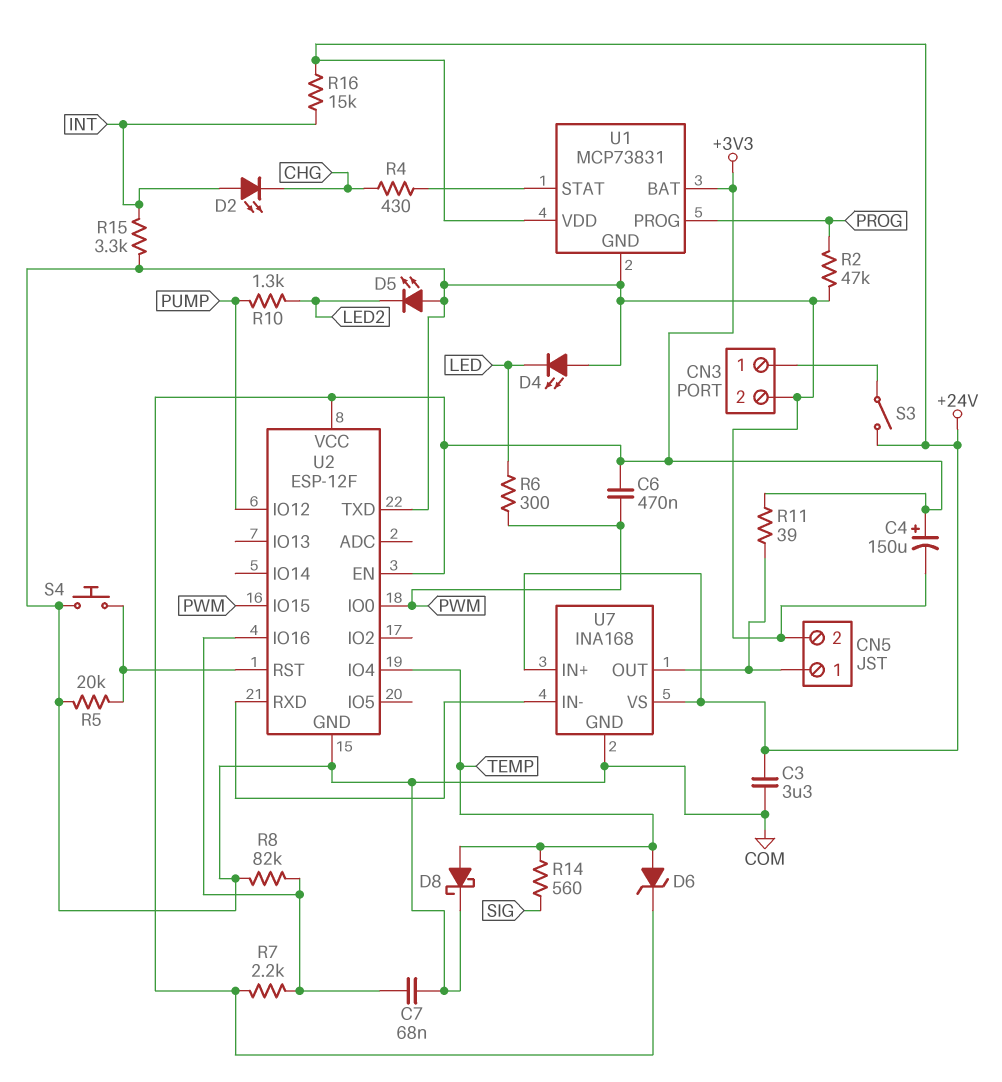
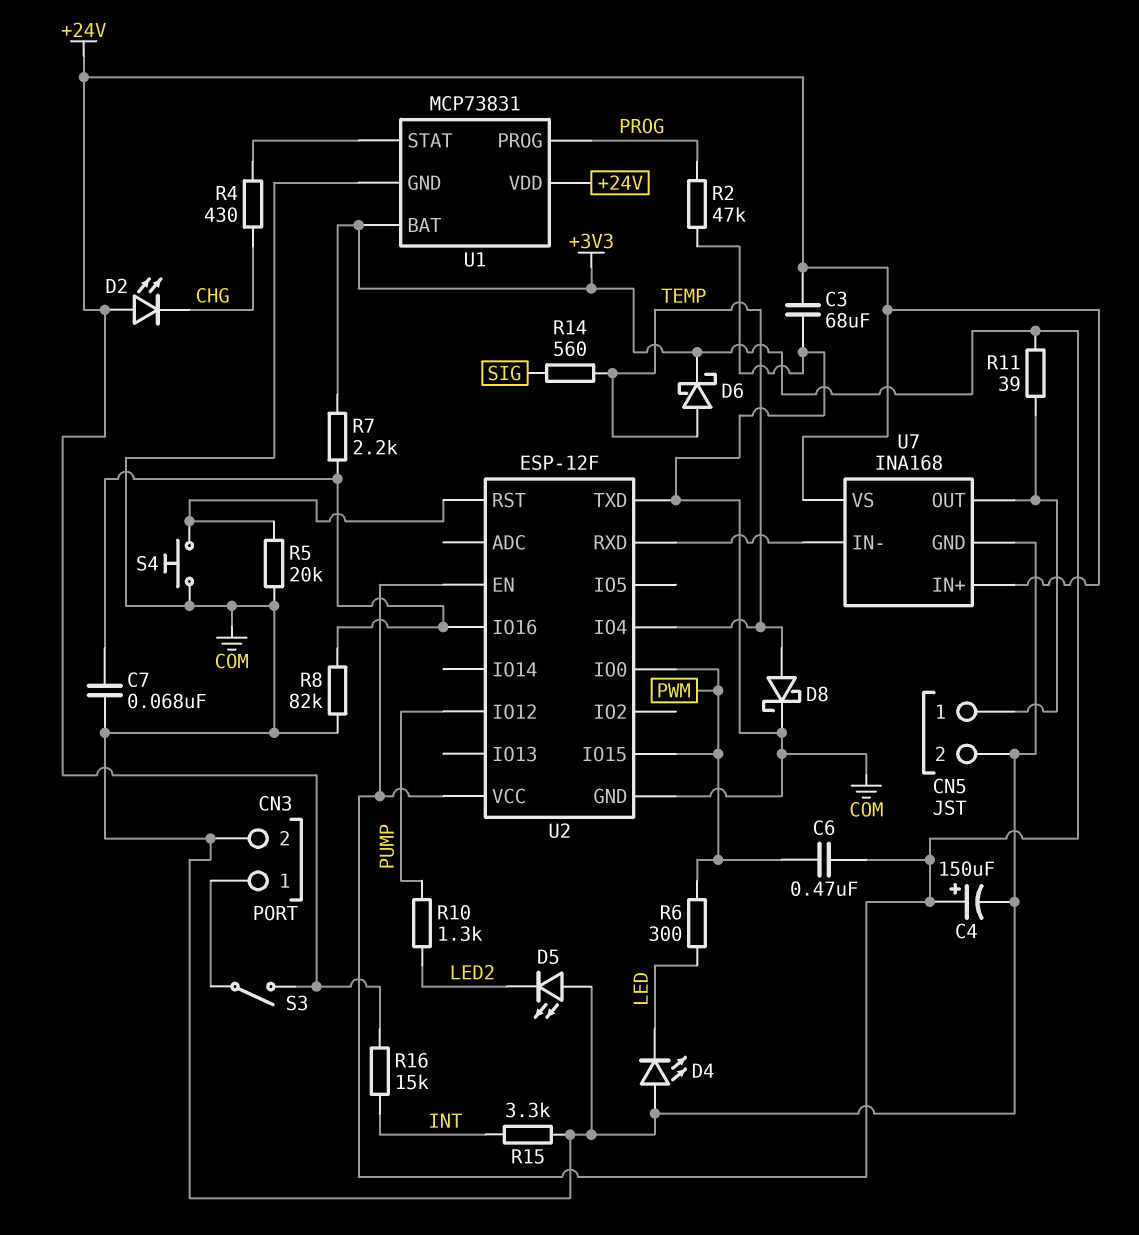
C3: 3.3uF (+24V, COM) -> 68uF (+24V, COM)
D2: LED (A INT, K CHG) -> LED (A +24V, K CHG)
D6: zener (A TEMP, K +3V3) -> schottky (A TEMP, K +3V3)

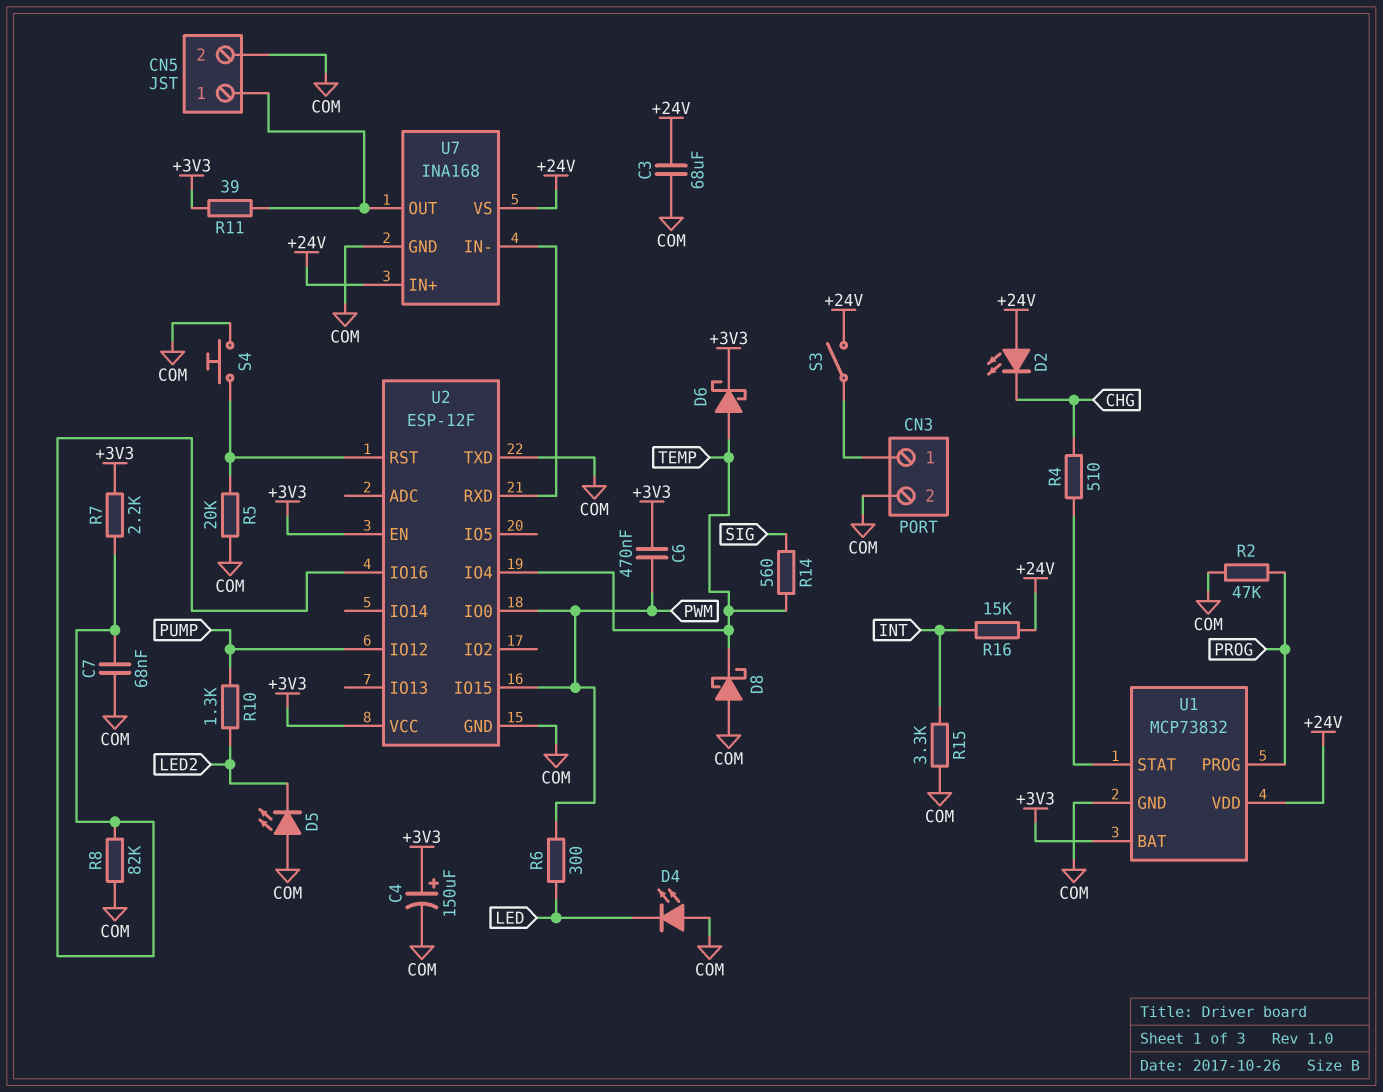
D8: schottky (A TEMP, K COM) -> schottky (A COM, K TEMP)
R4: 430 (CHG, U1/STAT) -> 510 (CHG, U1/STAT)
U1: MCP73831 -> MCP73832

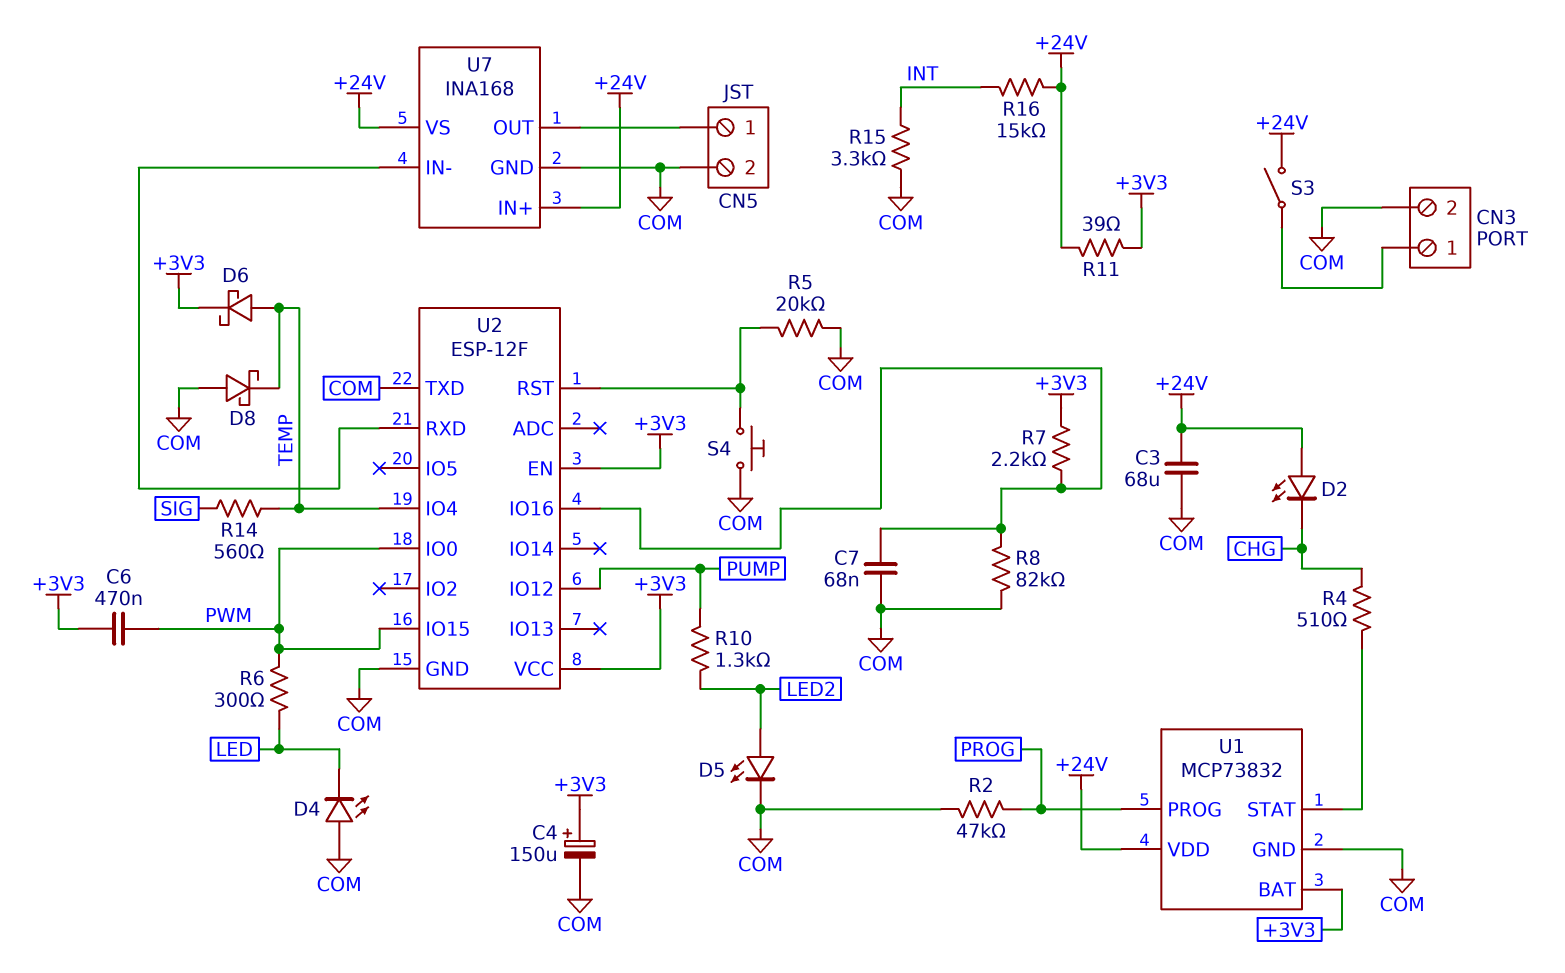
D5: LED (A COM, K LED2) -> LED (A LED2, K COM)
R11: 39 (+3V3, CN5/1) -> 39 (+3V3, +24V)

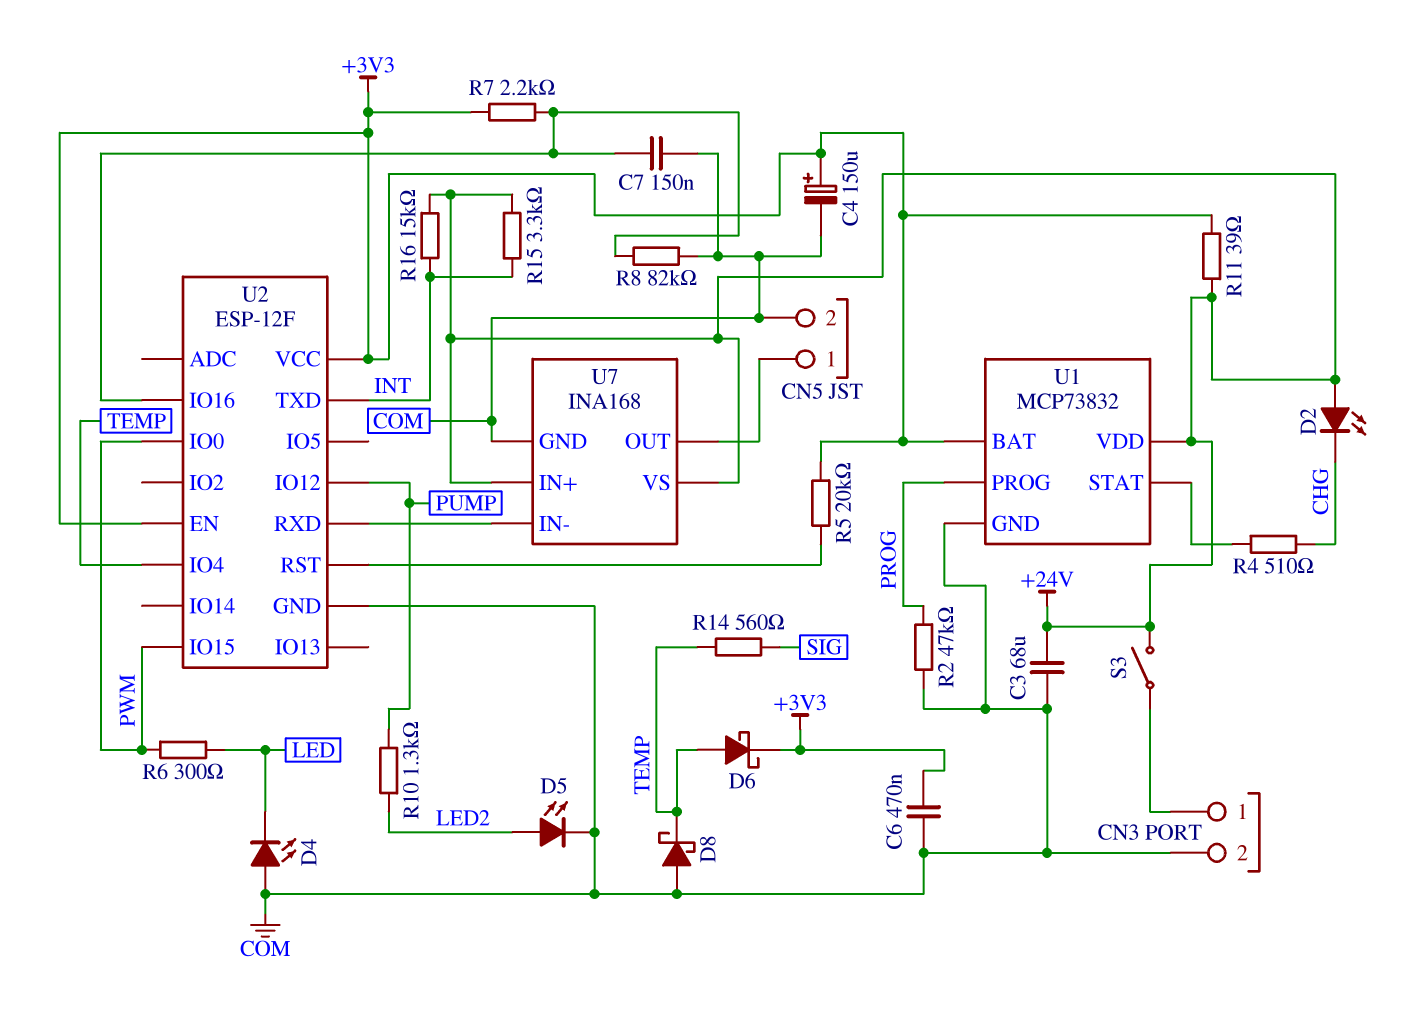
C6: 470nF (+3V3, PWM) -> 470nF (+3V3, COM)
C7: 68nF (COM, U2/IO16) -> 150nF (COM, U2/IO16)
R5: 20k (COM, U2/RST) -> 20k (+3V3, U2/RST)
R15: 3.3k (COM, INT) -> 3.3k (+24V, INT)
S4: button (COM, U2/RST) -> none
U2 pin TXD: COM -> INT

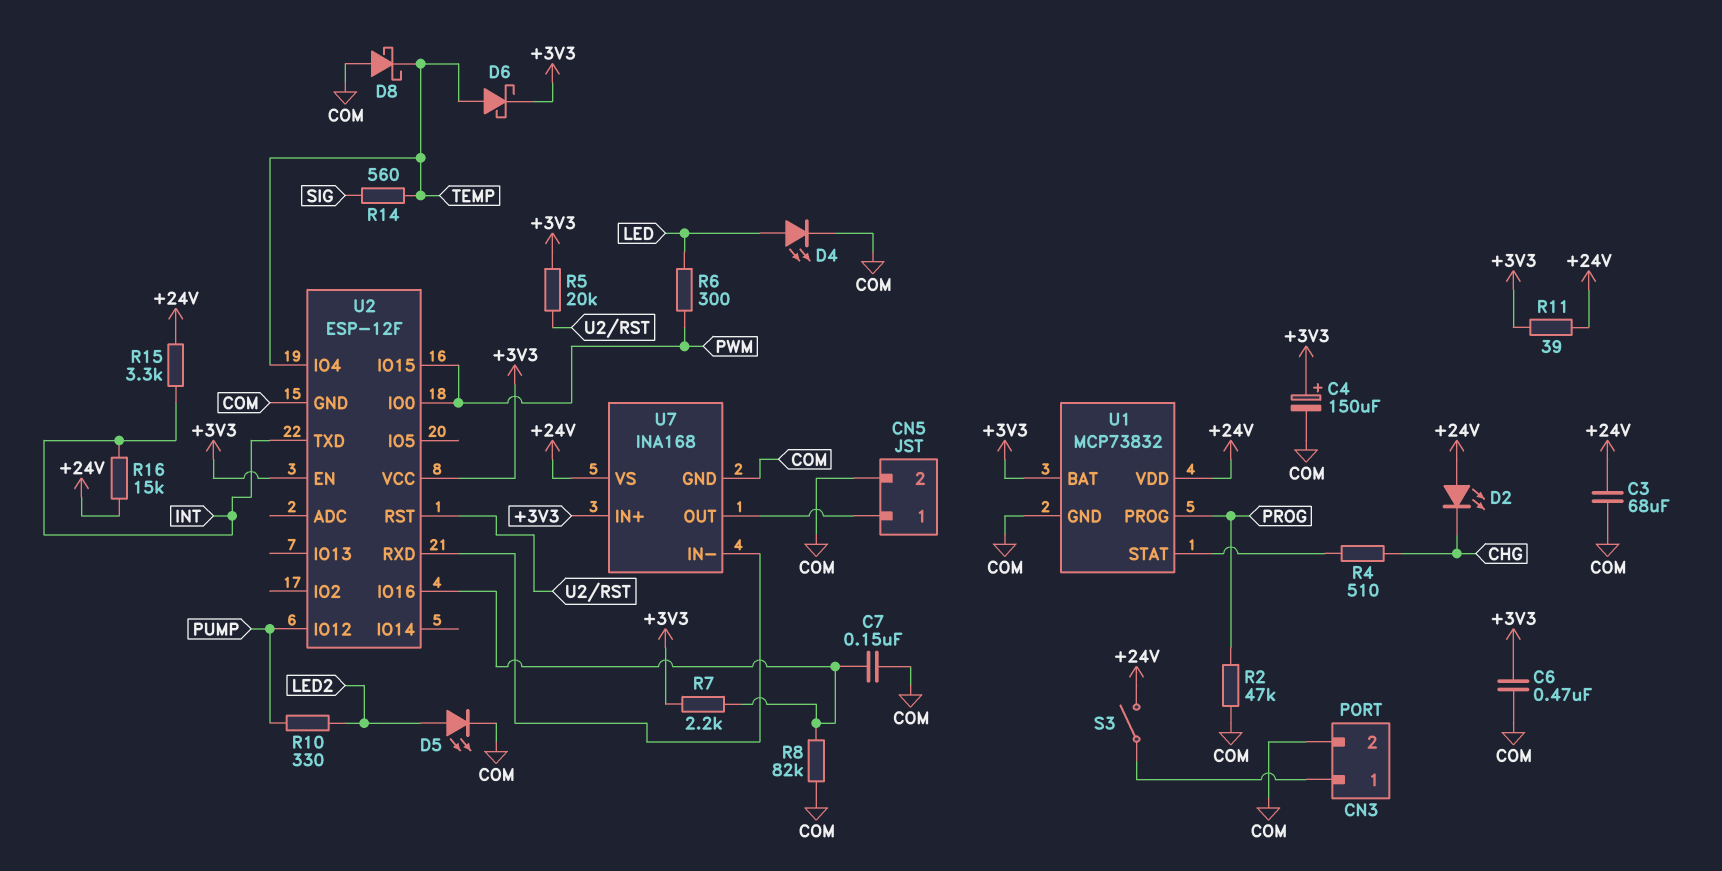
D4: LED (A COM, K LED) -> LED (A LED, K COM)
R10: 1.3k (LED2, PUMP) -> 330 (LED2, PUMP)
U7 pin IN+: +24V -> +3V3

